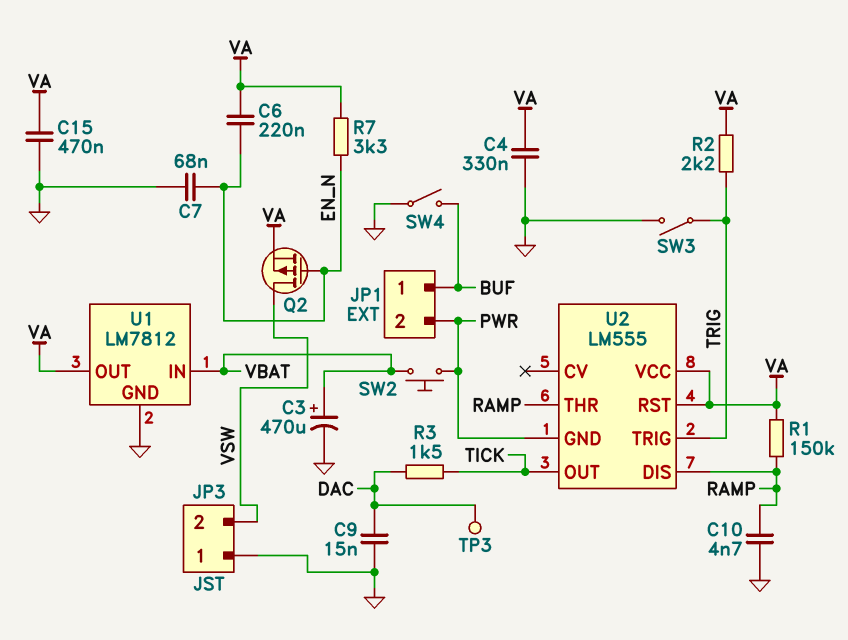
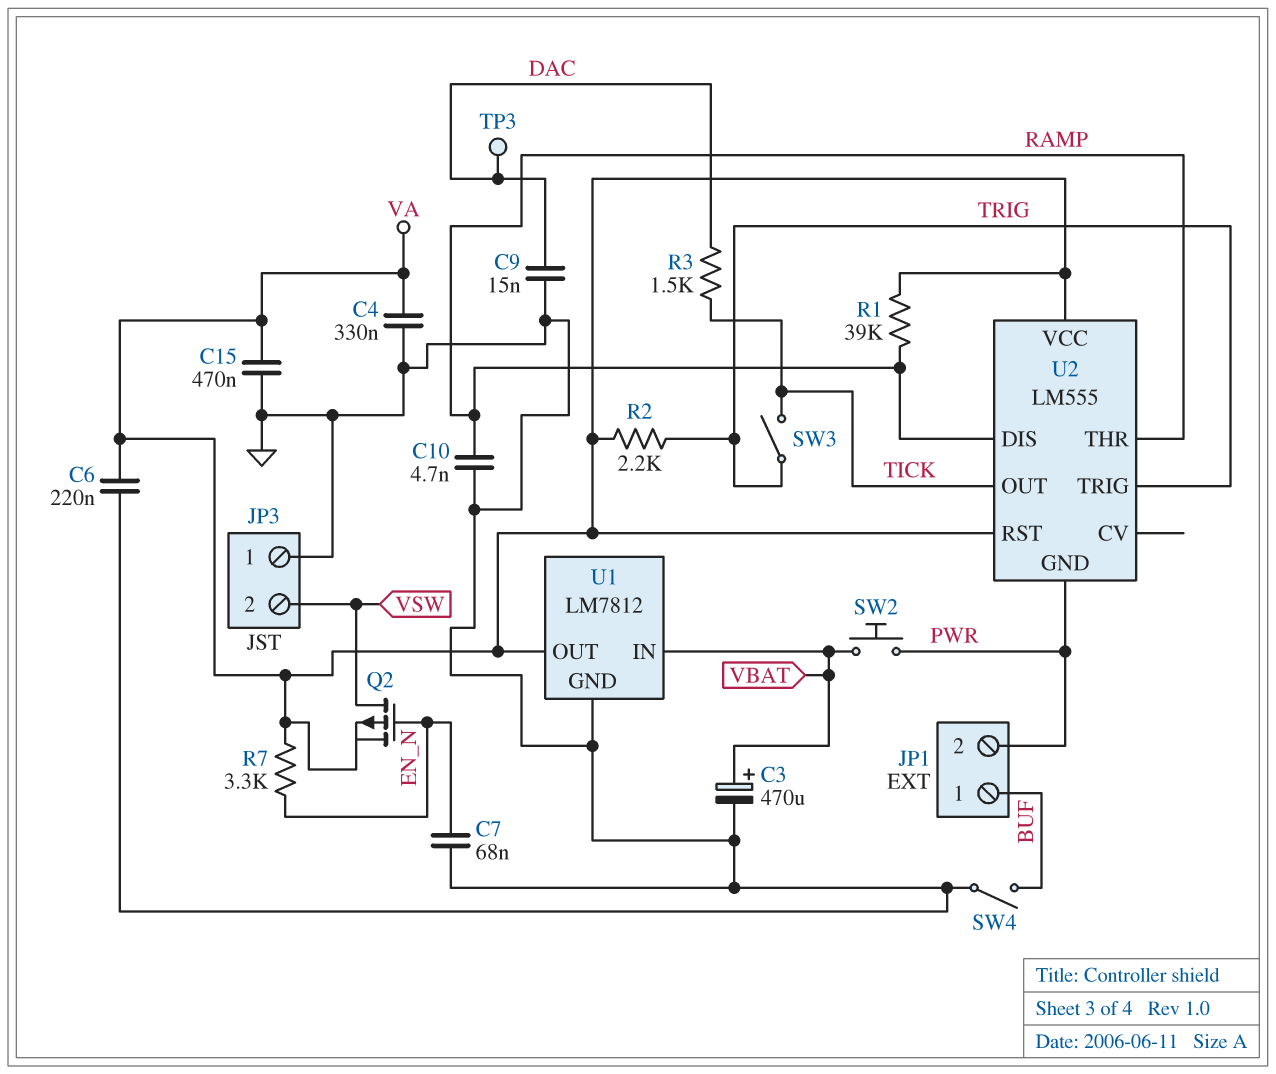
C6: 220nF (EN_N, VA) -> 220nF (GND, VA)
R1: 150k (RAMP, VA) -> 39k (RAMP, VA)
SW3: switch (GND, TRIG) -> switch (TICK, TRIG)

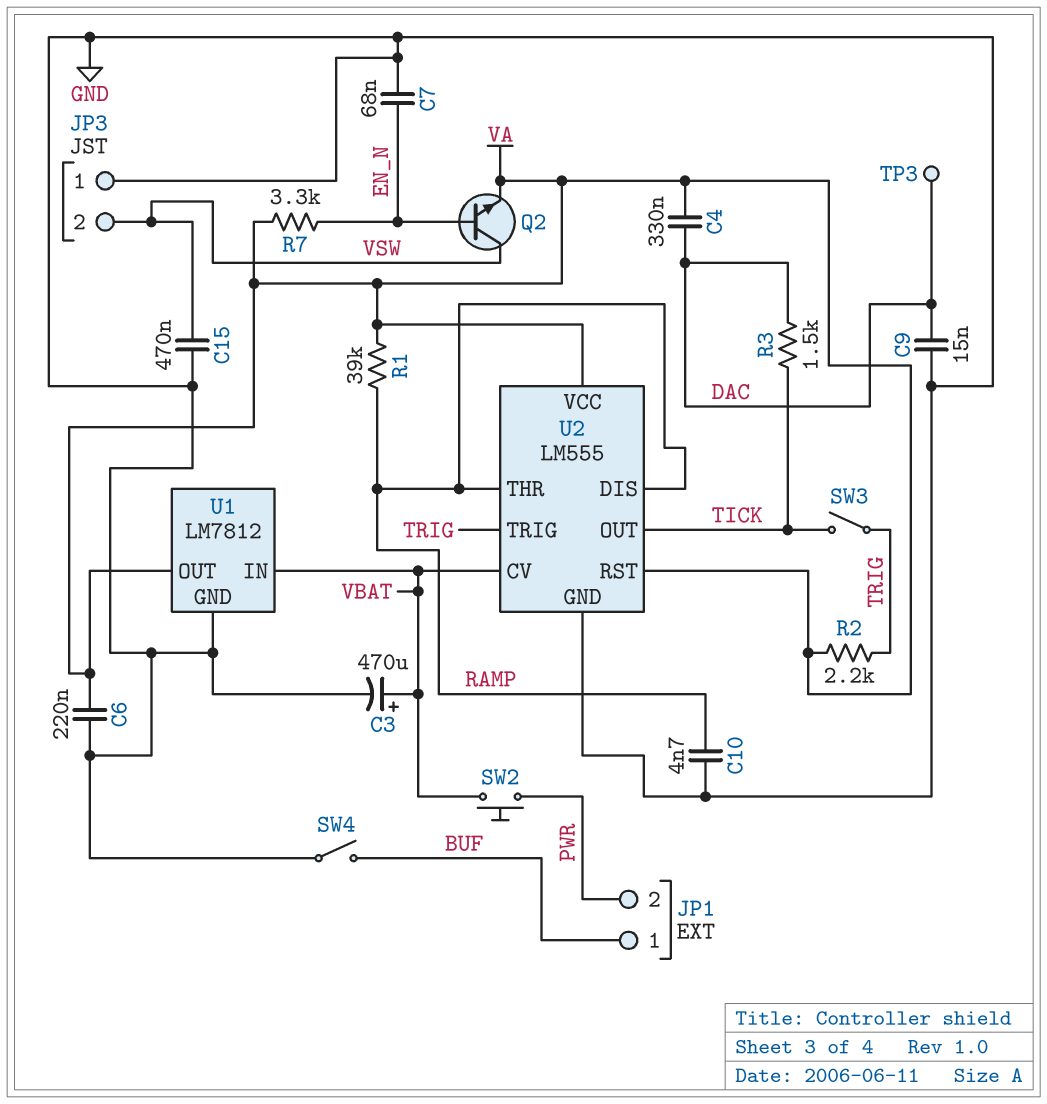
C4: 330nF (GND, VA) -> 330nF (DAC, VA)
C15: 470nF (GND, VA) -> 470nF (GND, VSW)
Q2: PMOS (G EN_N, D VSW, S VA) -> NPN (B EN_N, C VSW, E VA)
U2 pin CV: none -> VBAT
U2 pin GND: PWR -> GND

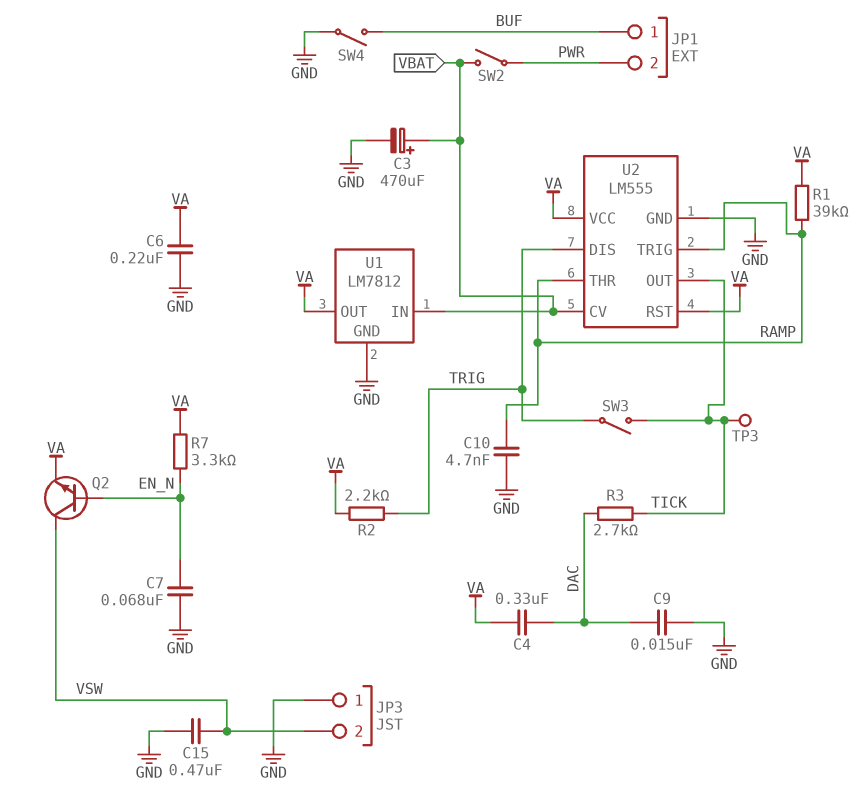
R3: 1.5k (DAC, TICK) -> 2.7k (DAC, TICK)
SW2: button (PWR, VBAT) -> switch (PWR, VBAT)
TP3: test point (DAC) -> test point (TICK)
U2 pin DIS: RAMP -> TRIG
U2 pin TRIG: TRIG -> RAMP

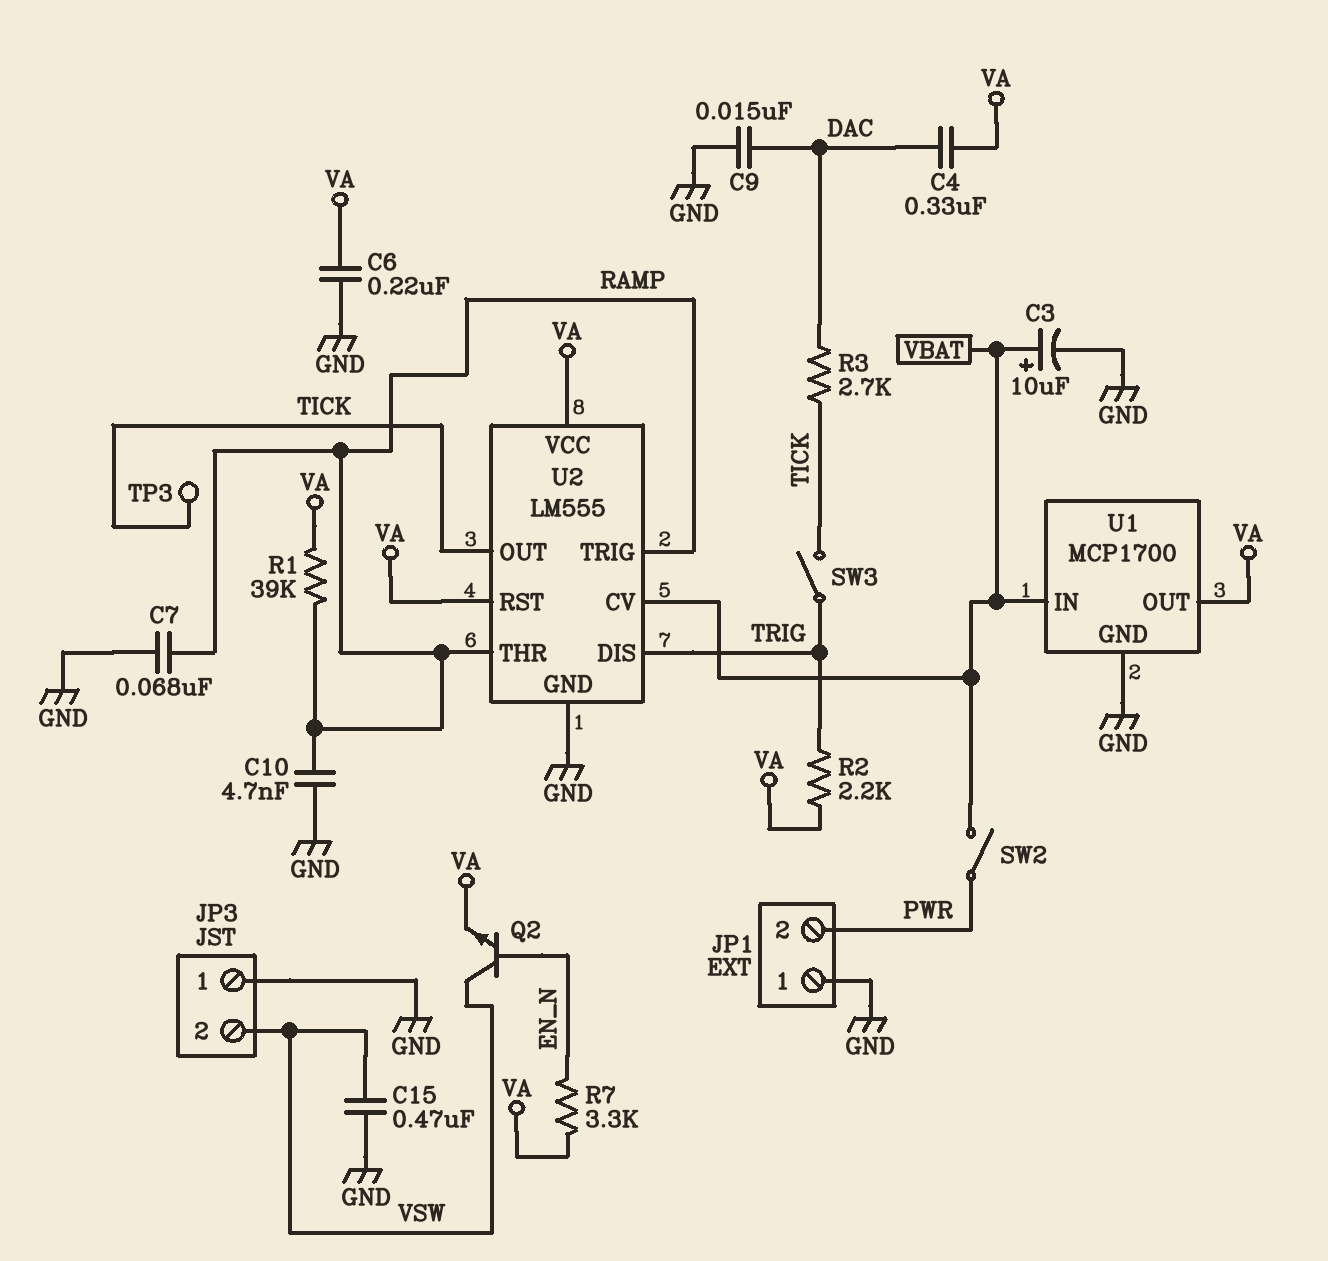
C3: 470uF (plus VBAT, minus GND) -> 10uF (plus VBAT, minus GND)
C7: 68nF (EN_N, GND) -> 68nF (GND, RAMP)
JP1 pin 1: BUF -> GND
SW4: switch (BUF, GND) -> none
U1: LM7812 -> MCP1700

